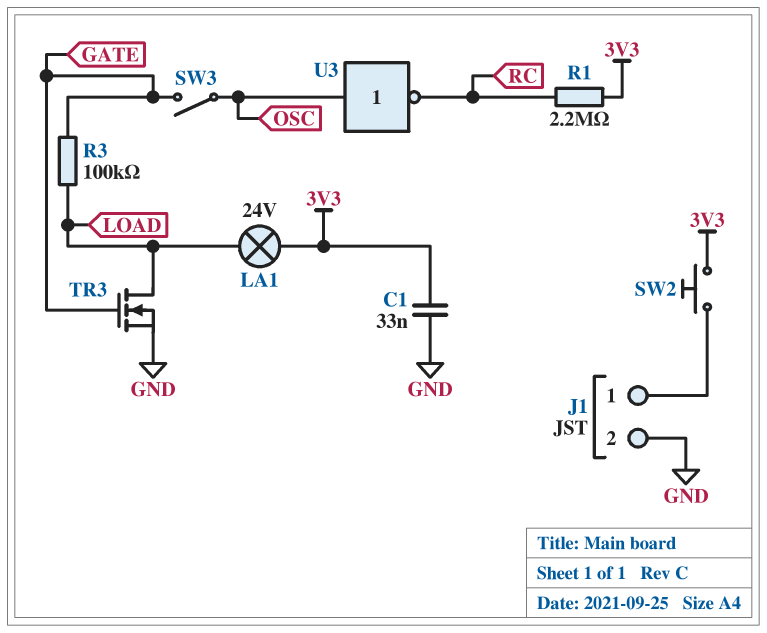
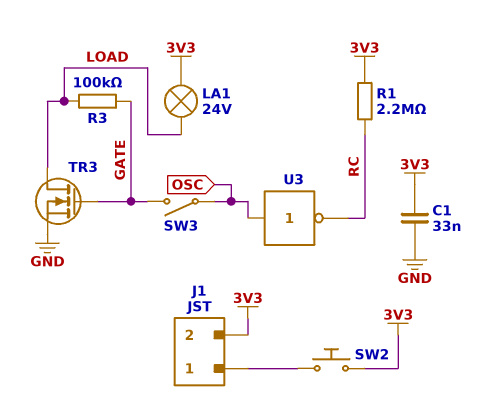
J1 pin 2: GND -> 3V3

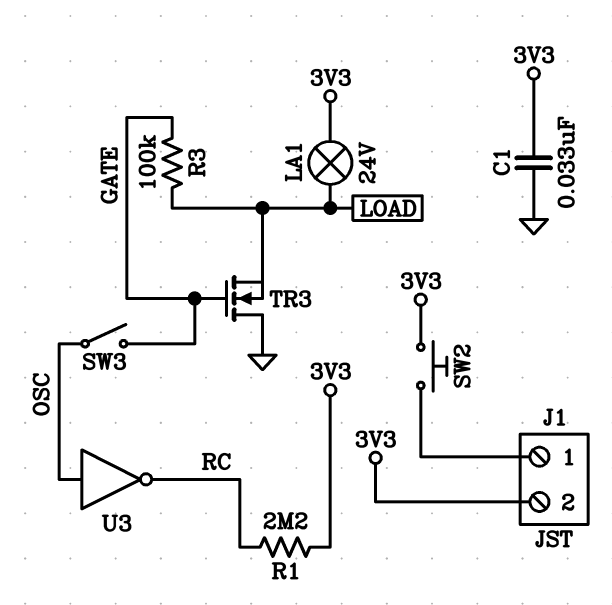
TR3: NMOS (G GATE, D LOAD, S GND) -> NMOS (G GATE, D GND, S LOAD)

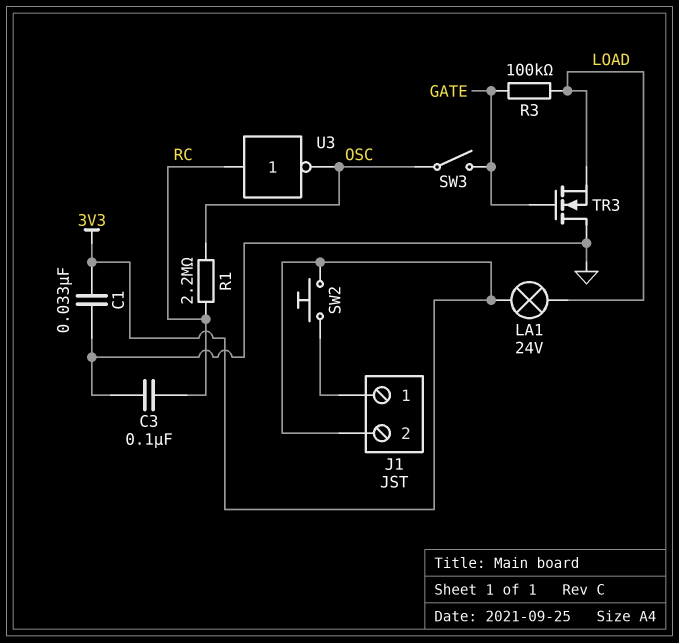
C3: none -> 100nF (GND, RC)
R1: 2.2M (3V3, RC) -> 2.2M (OSC, RC)
U3: NOT (in OSC, out RC) -> NOT (in RC, out OSC)

